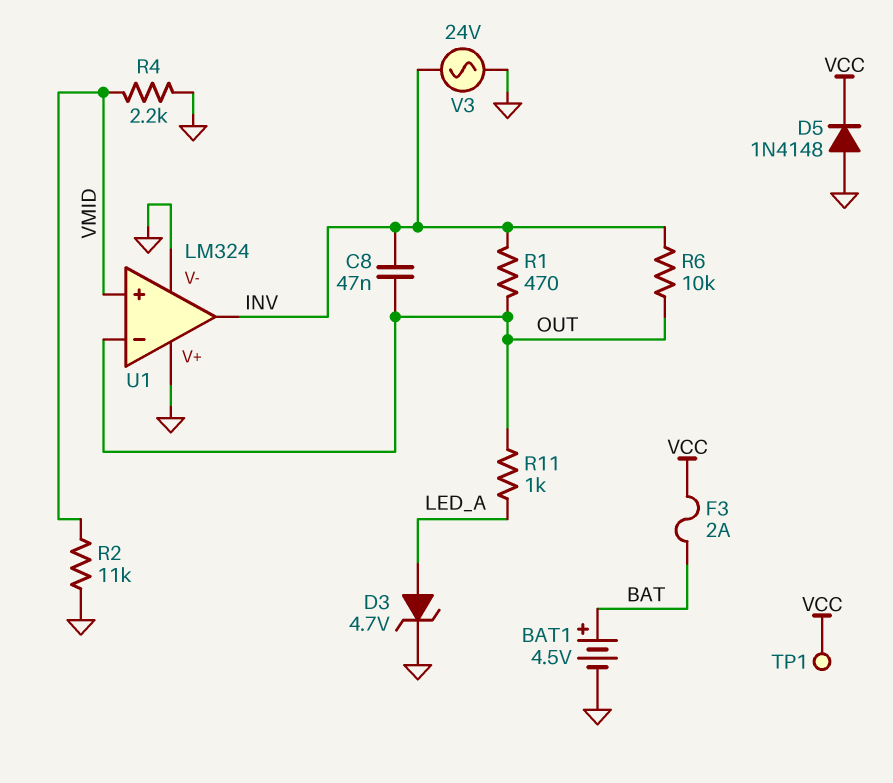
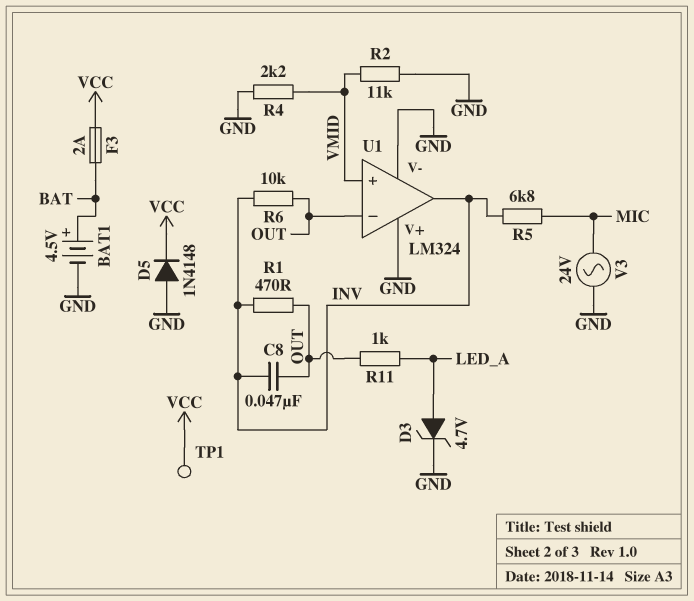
R5: none -> 6.8k (INV, MIC)
V3: AC 24V (GND, INV) -> AC 24V (GND, MIC)

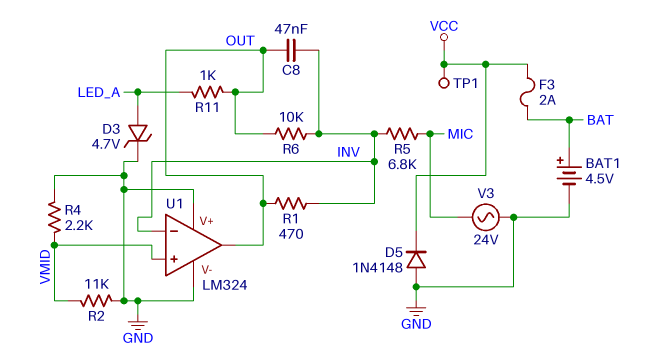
U1 pin in-: OUT -> INV
U1 pin out: INV -> OUT

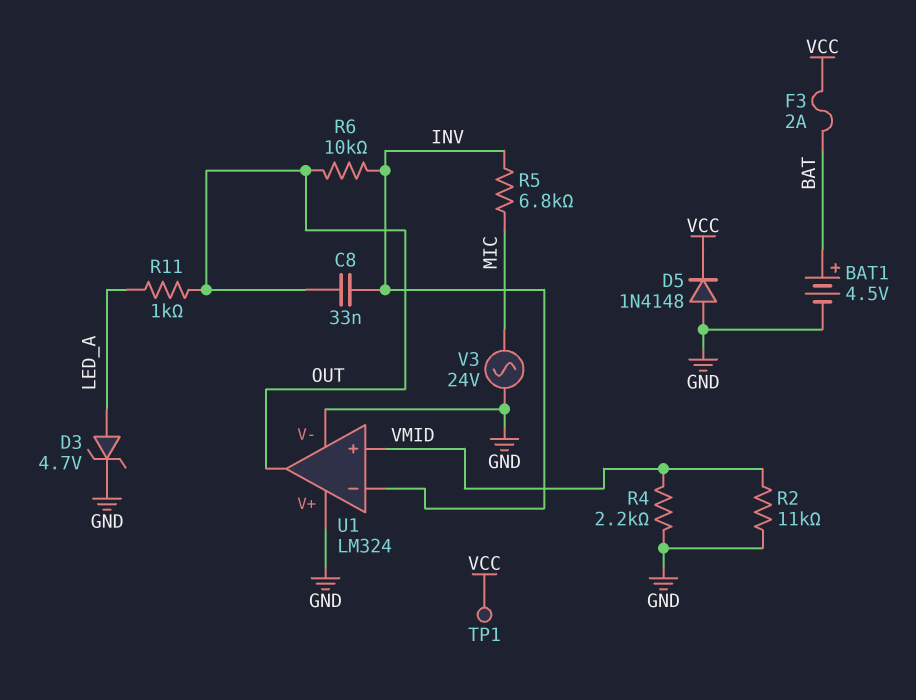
C8: 47nF (INV, OUT) -> 33nF (INV, OUT)
R1: 470 (INV, OUT) -> none

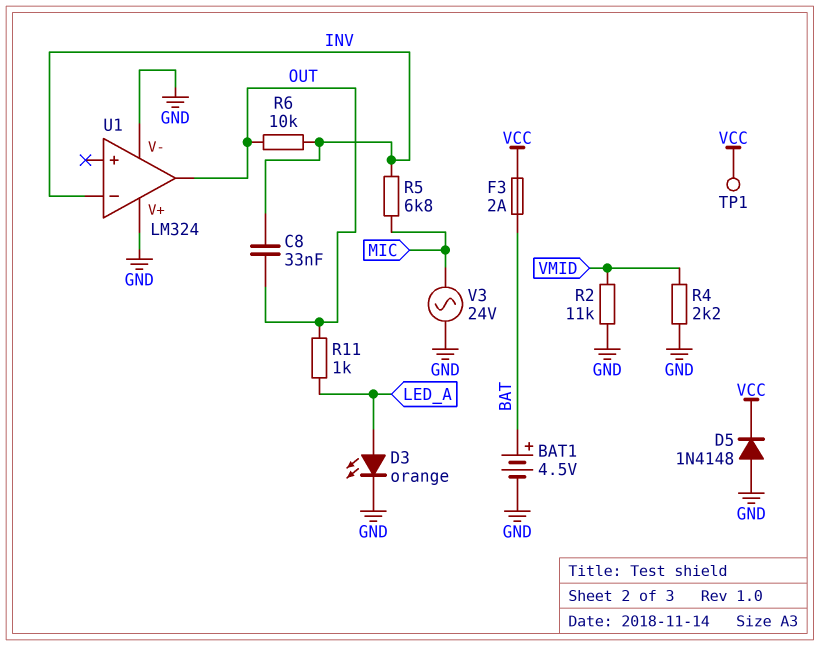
D3: zener 4.7V (A LED_A, K GND) -> LED orange (A LED_A, K GND)
U1 pin in+: VMID -> none

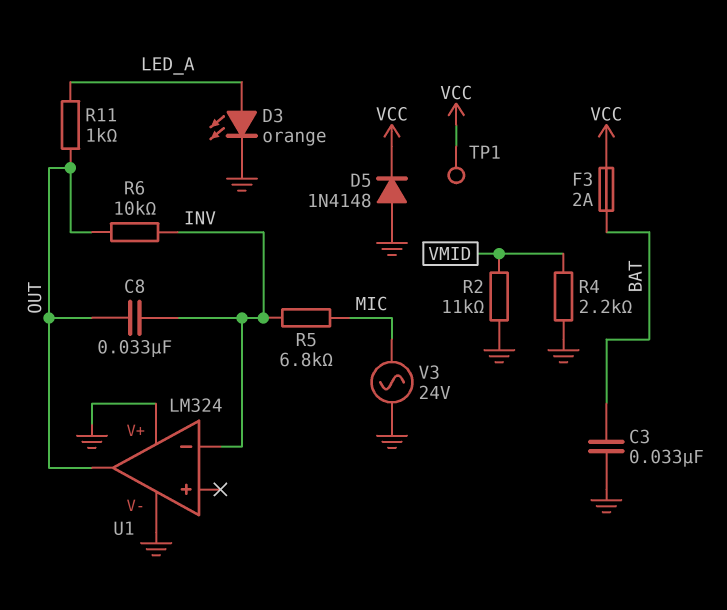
BAT1: 4.5V (plus BAT, minus GND) -> none
C3: none -> 33nF (BAT, GND)

